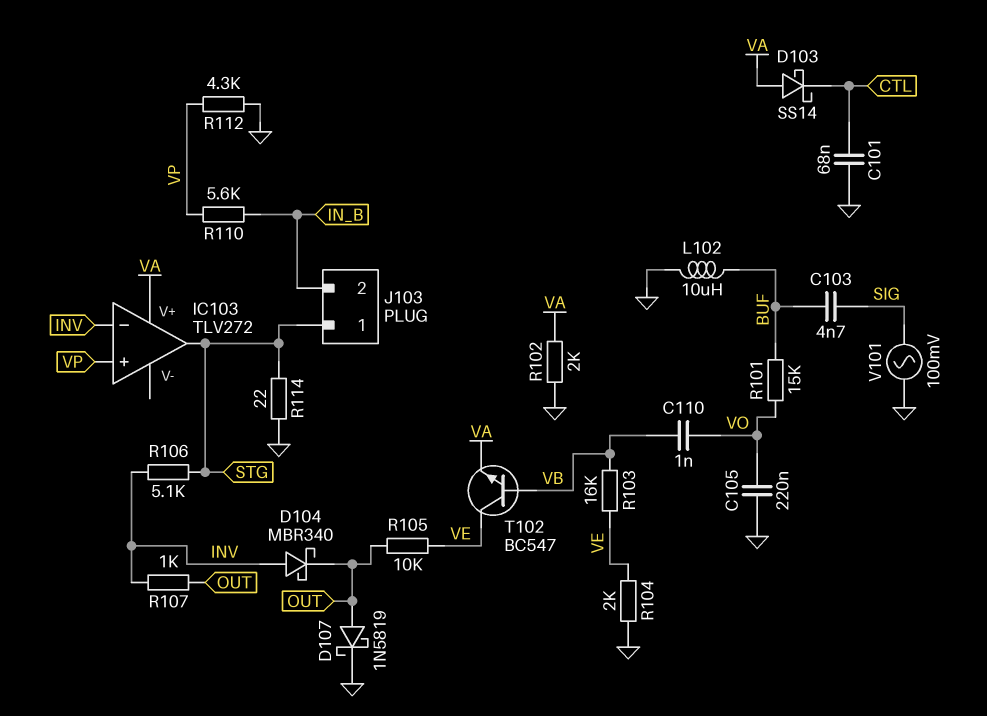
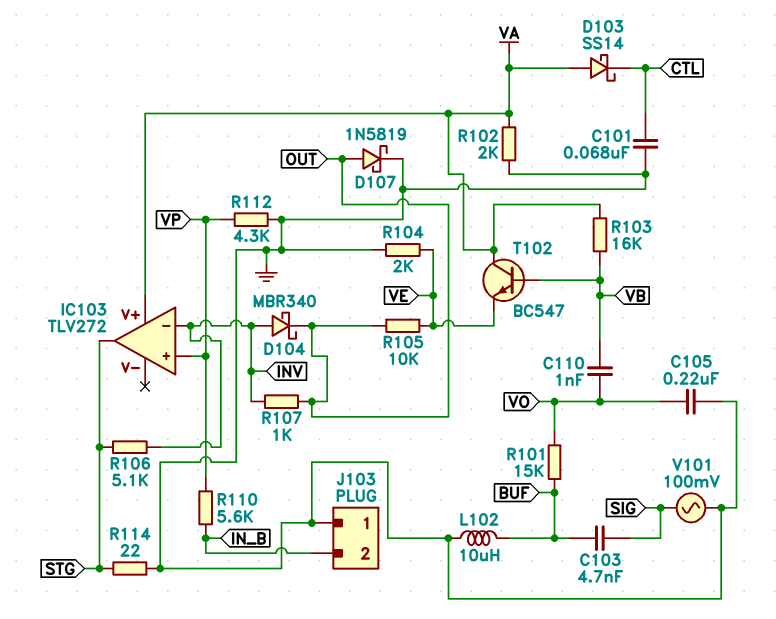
J103 pin 1: STG -> GND
R103: 16k (VB, VE) -> 16k (VA, VB)
T102: NPN BC547 (B VB, C VE, E VA) -> NPN BC547 (B VB, C VA, E VE)

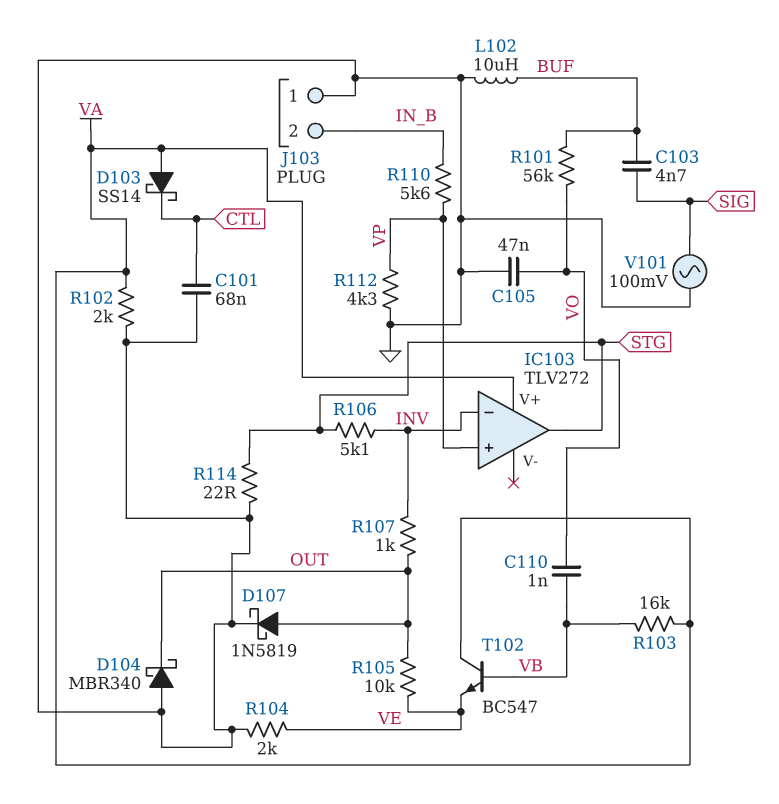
C105: 220nF (GND, VO) -> 47nF (GND, VO)
D104: schottky MBR340 (A INV, K OUT) -> schottky MBR340 (A GND, K OUT)
R101: 15k (BUF, VO) -> 56k (BUF, VO)

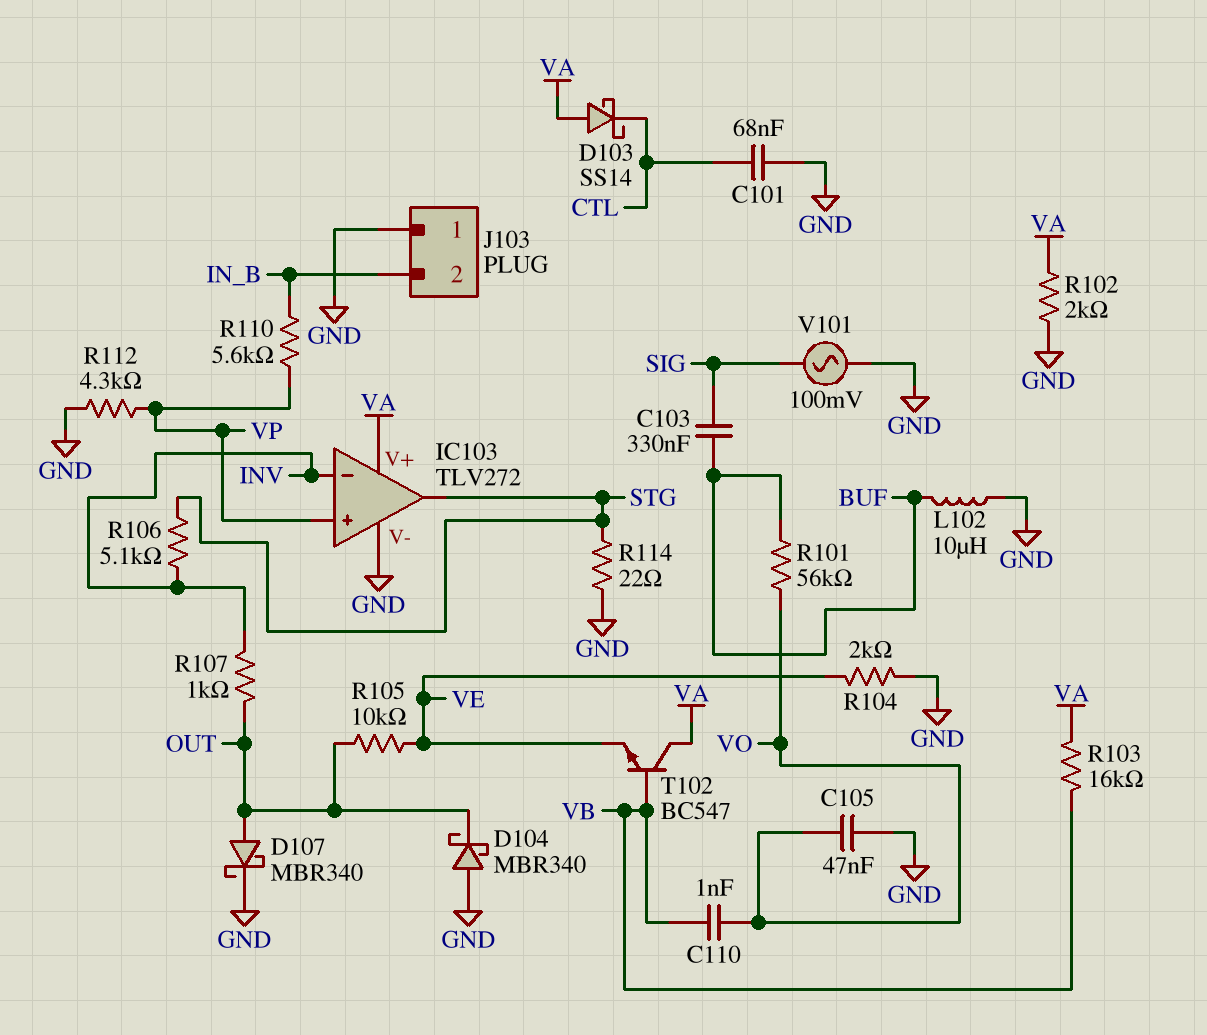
C103: 4.7nF (BUF, SIG) -> 330nF (BUF, SIG)
D107: schottky 1N5819 (A OUT, K GND) -> schottky MBR340 (A OUT, K GND)
IC103 pin V-: none -> GND

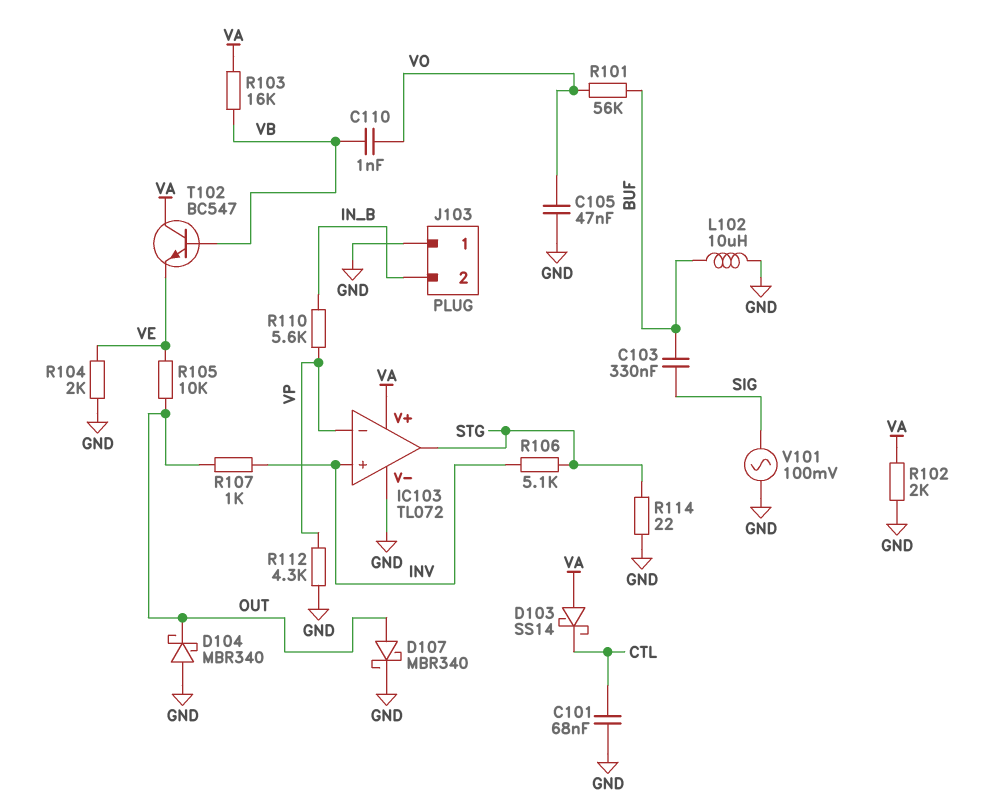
IC103: TLV272 -> TL072
IC103 pin in+: VP -> INV
IC103 pin in-: INV -> VP

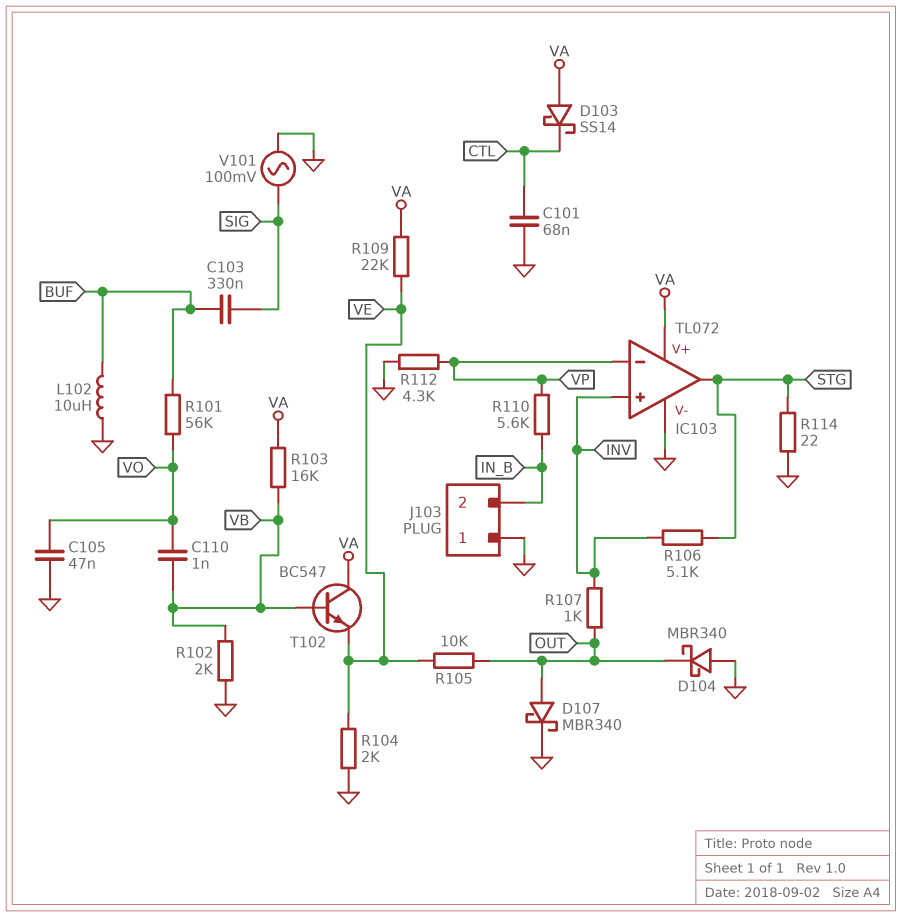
R102: 2k (GND, VA) -> 2k (GND, VB)
R109: none -> 22k (VA, VE)

